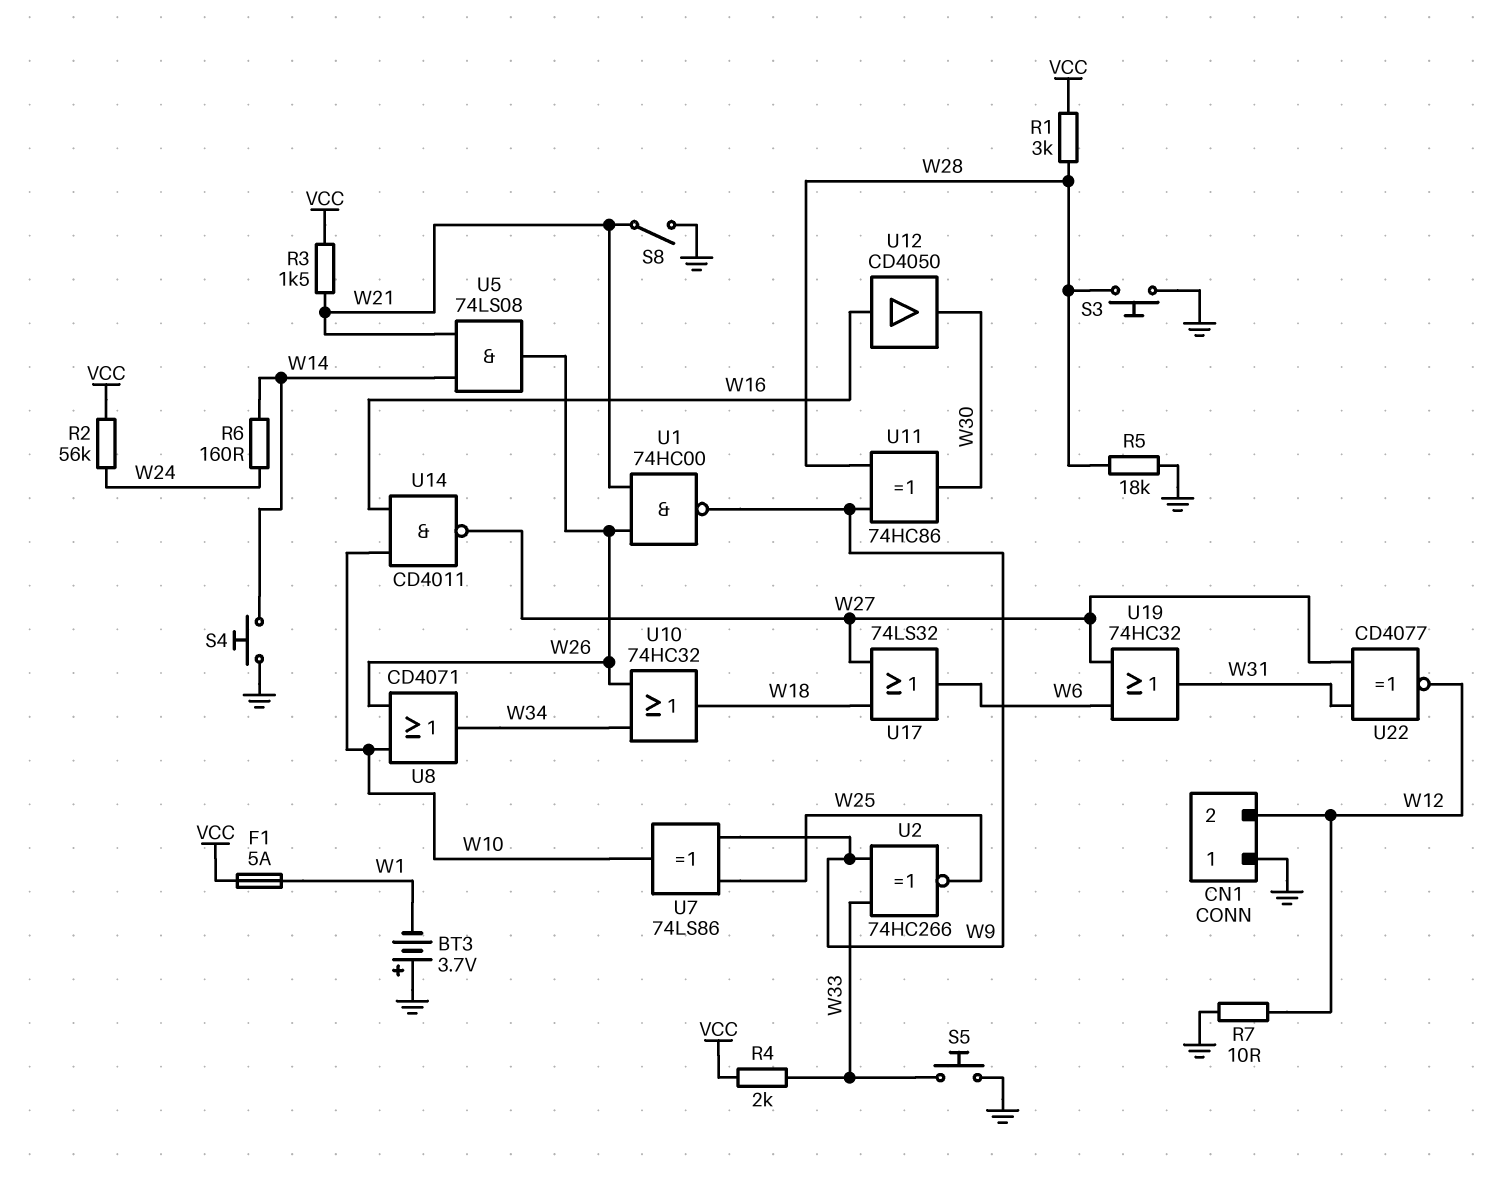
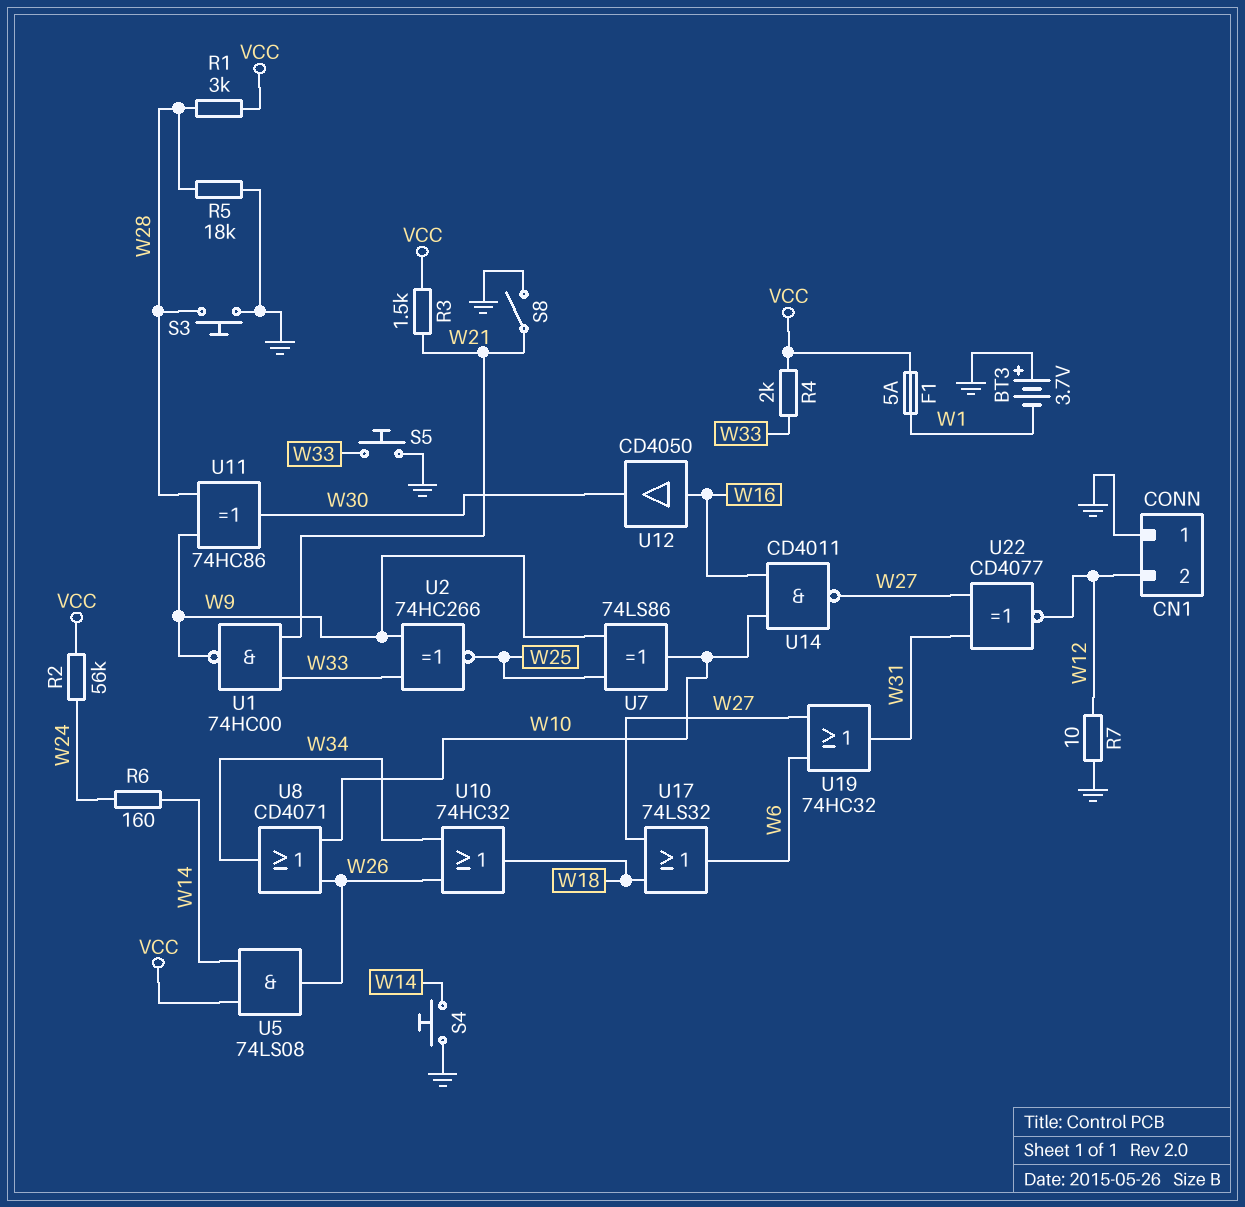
U1: NAND 74HC00 (in W21, in W26, out W9) -> NAND 74HC00 (in W21, in W33, out W9)
U5: AND 74LS08 (in W14, in W21, out W26) -> AND 74LS08 (in VCC, in W14, out W26)

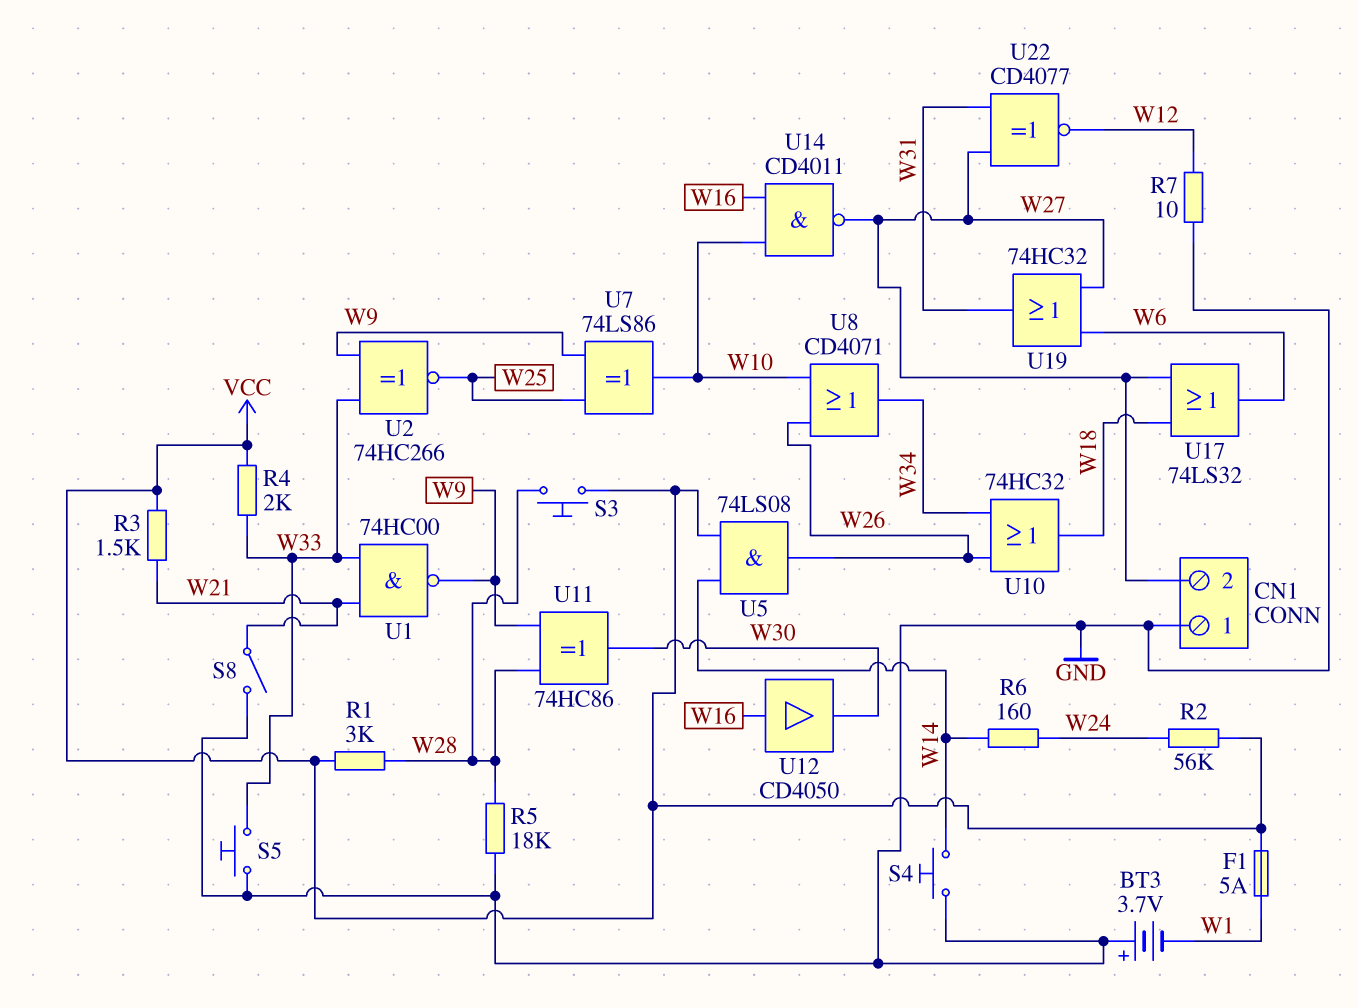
CN1 pin 2: W12 -> W27
S3: button (GND, W28) -> button (VCC, W28)

